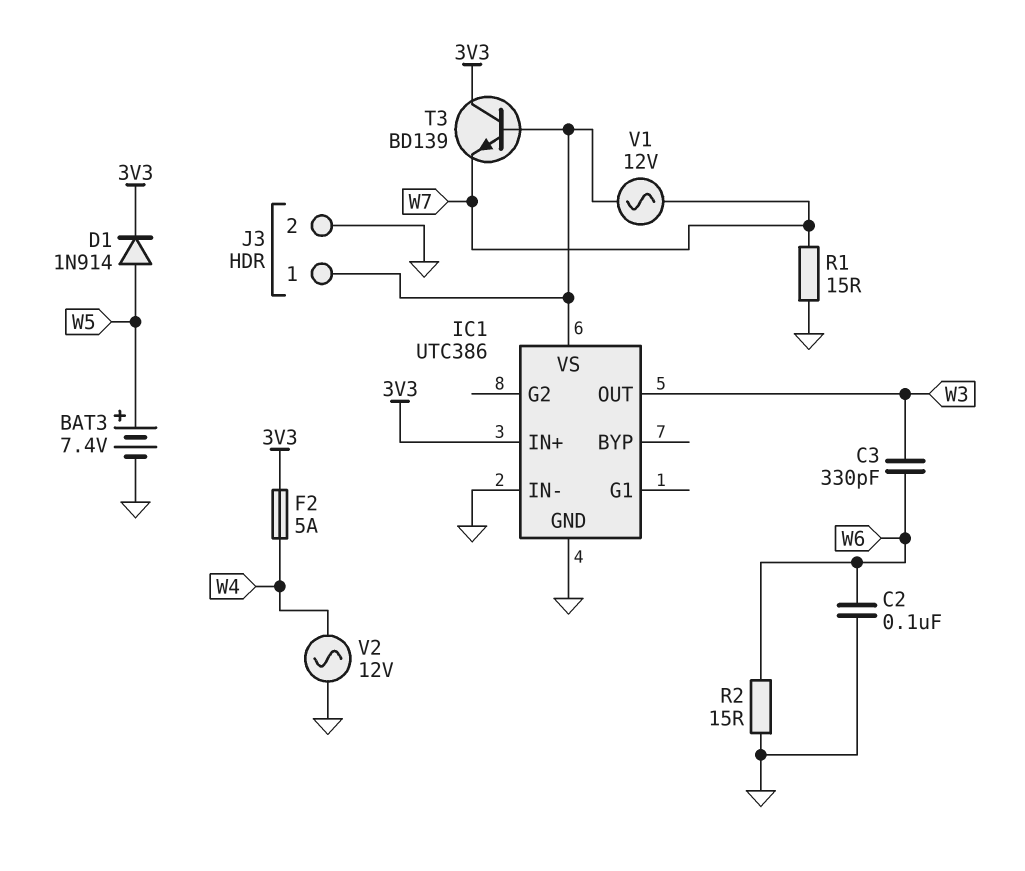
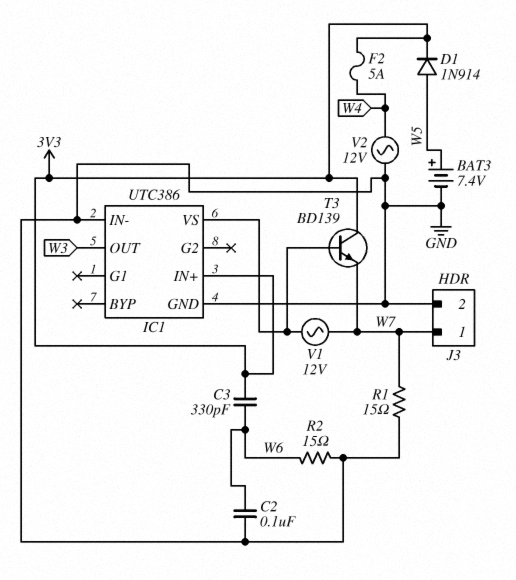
C3: 330pF (W3, W6) -> 330pF (3V3, W6)
J3 pin 1: IC1/VS -> W7

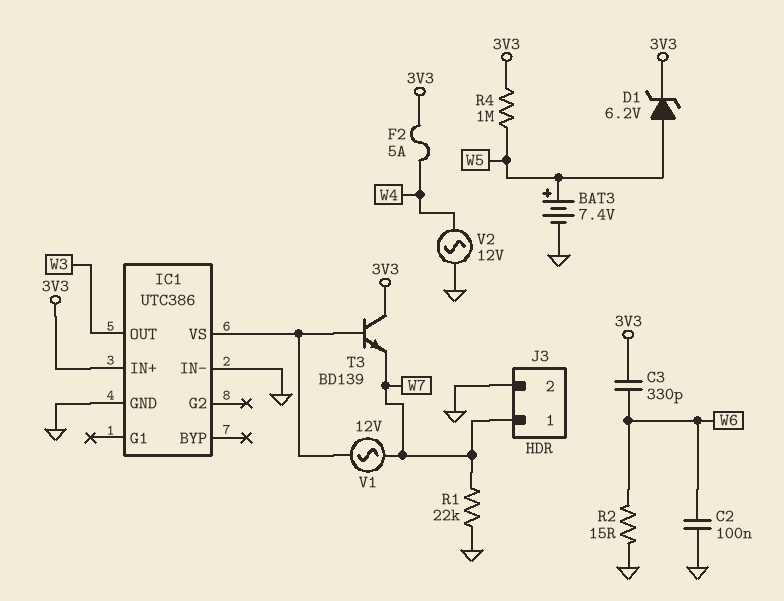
D1: diode 1N914 (A W5, K 3V3) -> zener 6.2V (A W5, K 3V3)
R1: 15 (GND, W7) -> 22k (GND, W7)
R4: none -> 1M (3V3, W5)

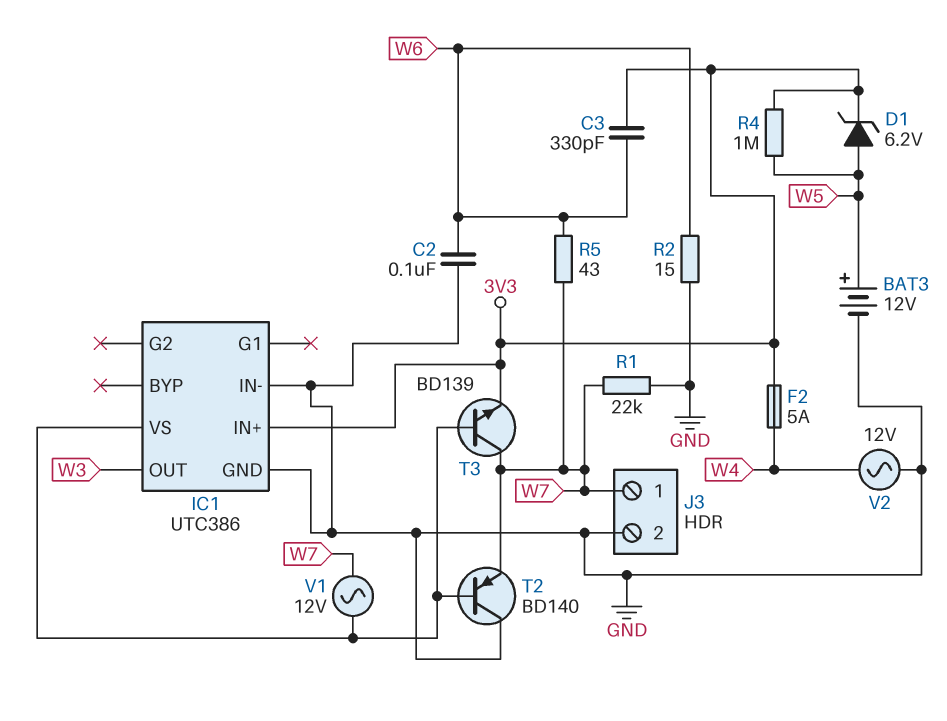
BAT3: 7.4V (plus W5, minus GND) -> 12V (plus W5, minus GND)
R5: none -> 43 (W6, W7)
T2: none -> PNP BD140 (B IC1/VS, C GND, E W7)
T3: NPN BD139 (B IC1/VS, C 3V3, E W7) -> NPN BD139 (B IC1/VS, C W7, E 3V3)

